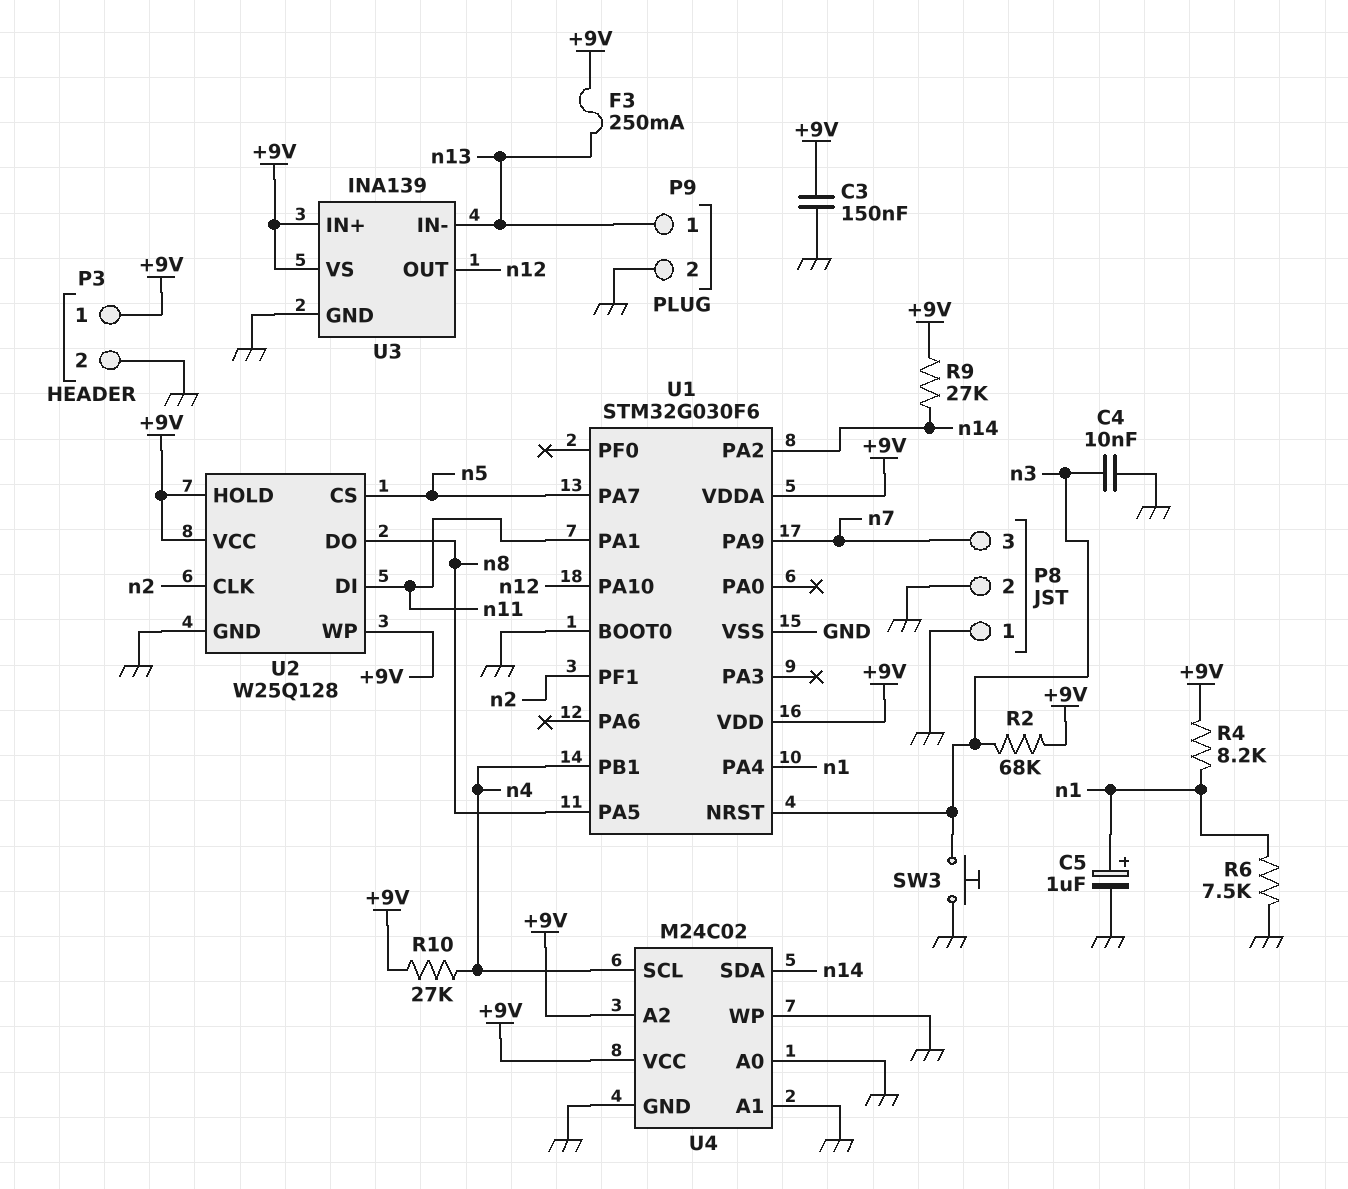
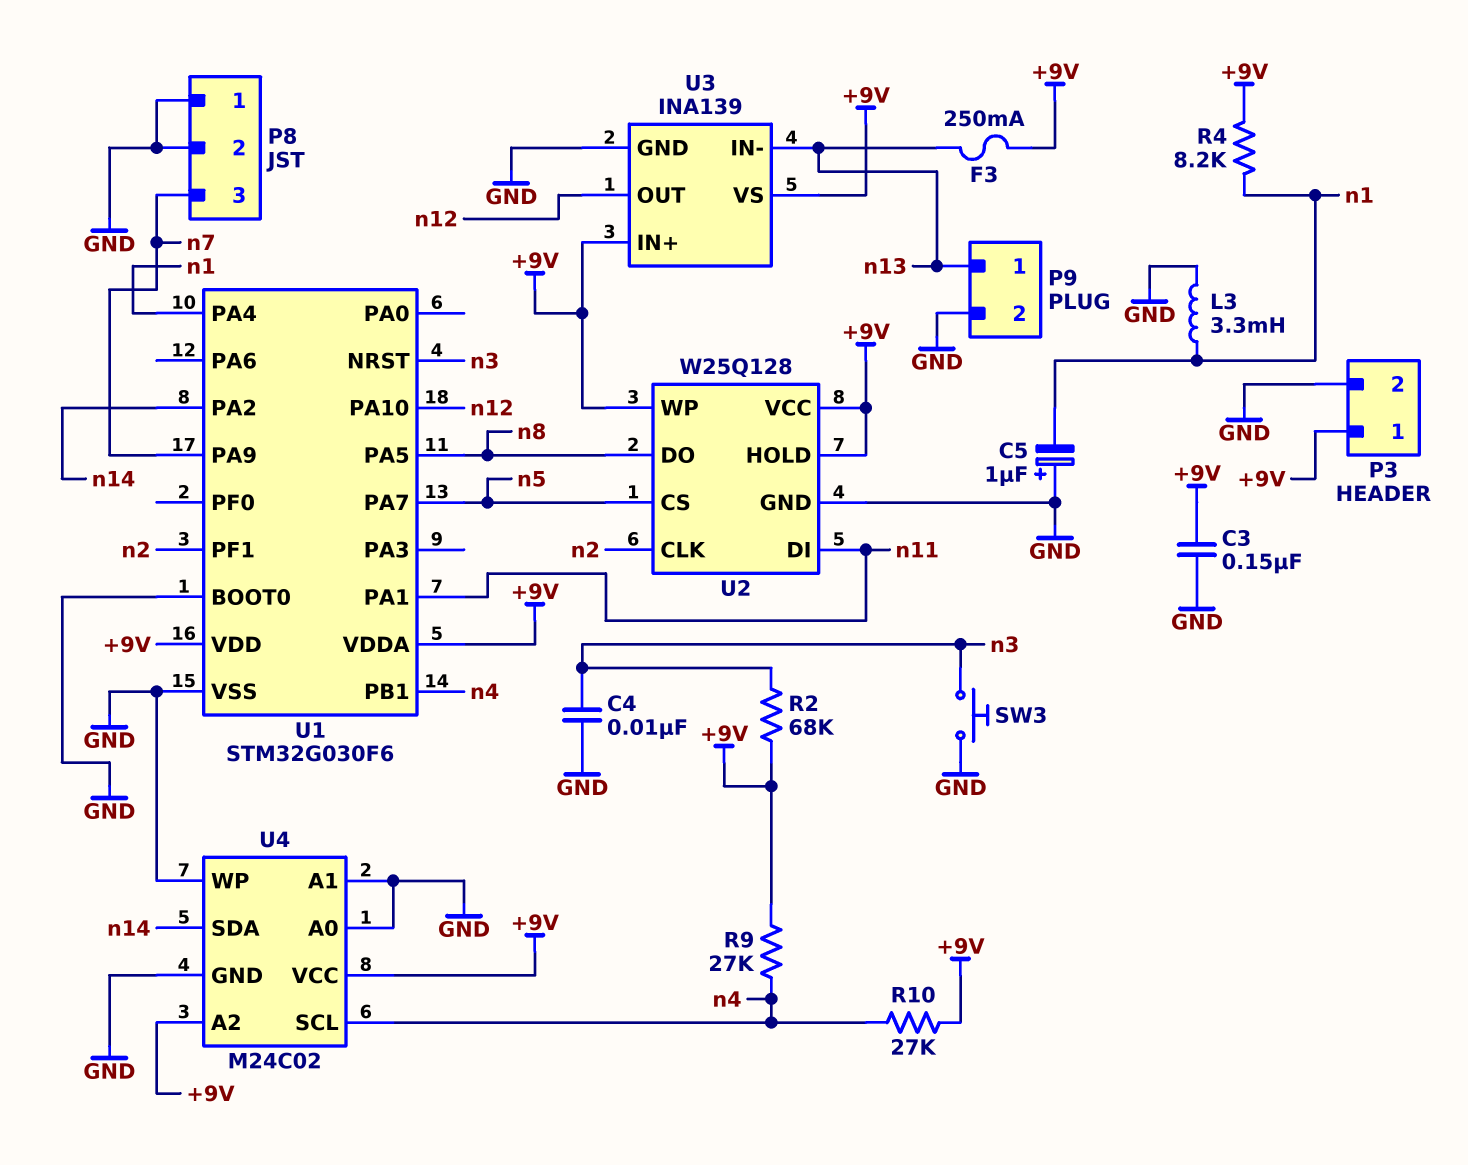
C5: 1uF (plus n1, minus GND) -> 1uF (plus GND, minus n1)
L3: none -> 3.3mH (GND, n1)
R6: 7.5k (GND, n1) -> none
R9: 27k (+9V, n14) -> 27k (+9V, n4)

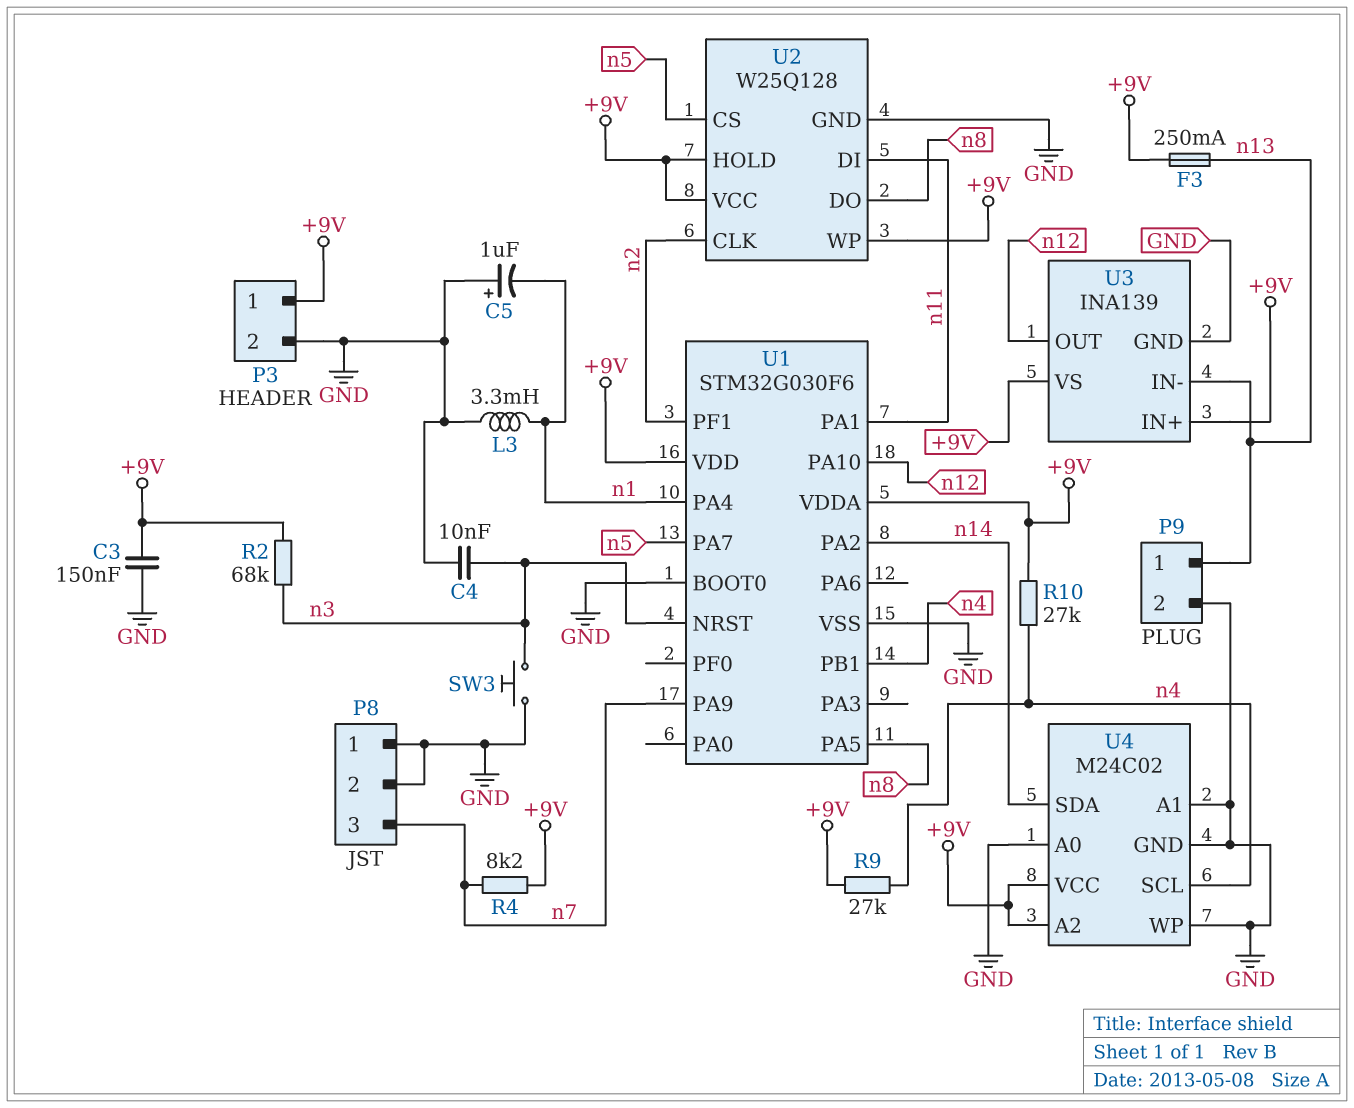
R4: 8.2k (+9V, n1) -> 8.2k (+9V, n7)

